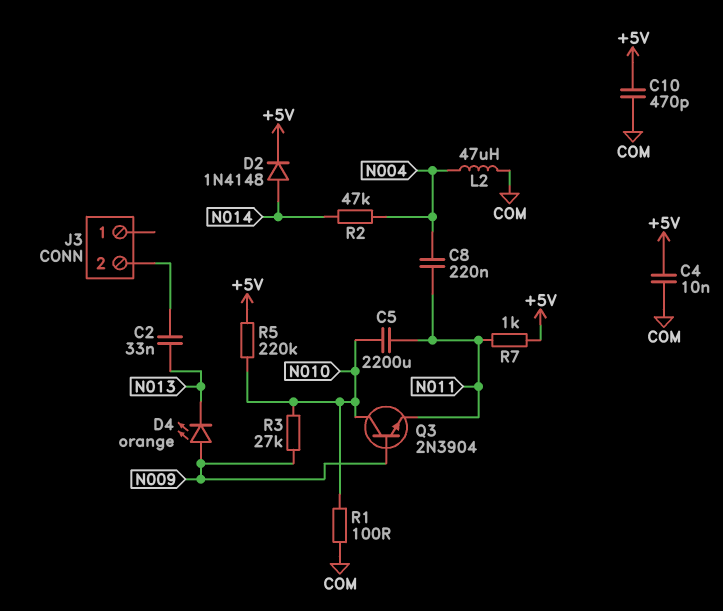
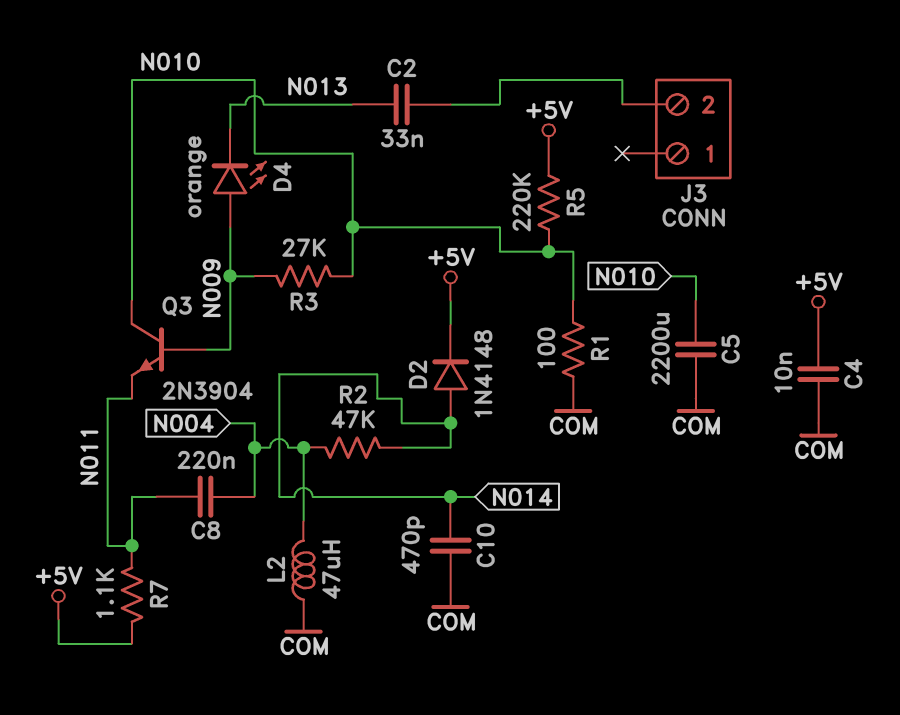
C5: 2200uF (N010, N011) -> 2200uF (COM, N010)
C10: 470pF (+5V, COM) -> 470pF (COM, N014)
R7: 1k (+5V, N011) -> 1.1k (+5V, N011)

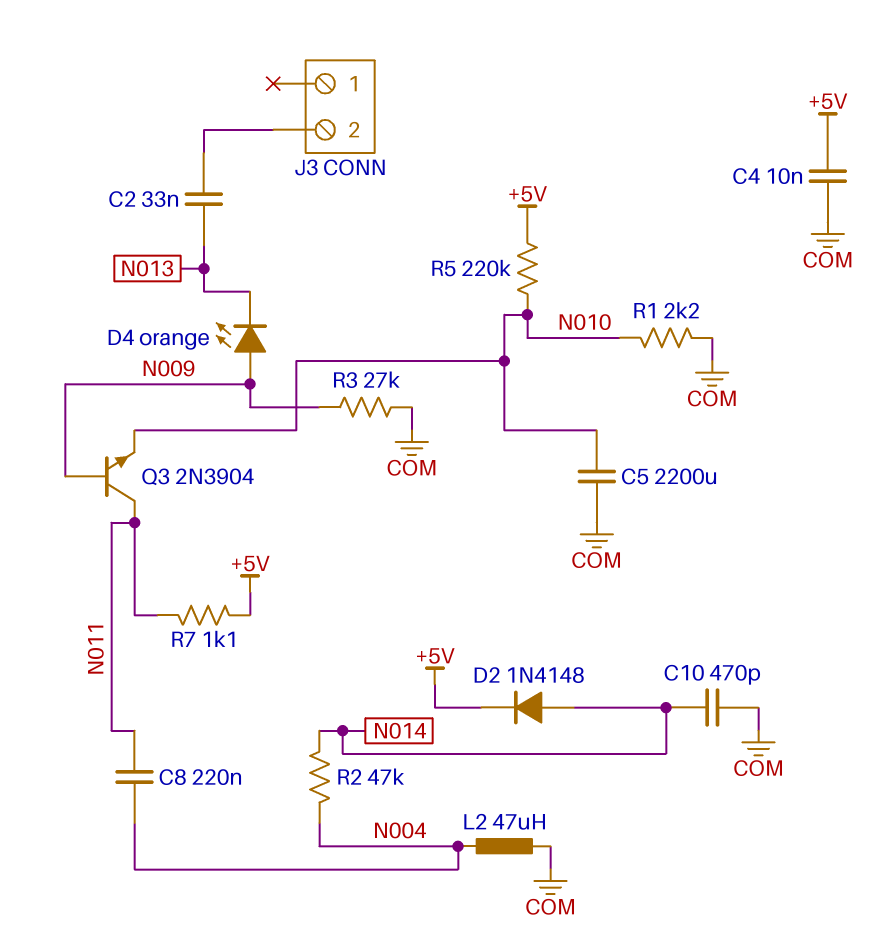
Q3: NPN 2N3904 (B N009, C N010, E N011) -> NPN 2N3904 (B N009, C N011, E N010)
R1: 100 (COM, N010) -> 2.2k (COM, N010)
R3: 27k (N009, N010) -> 27k (COM, N009)

